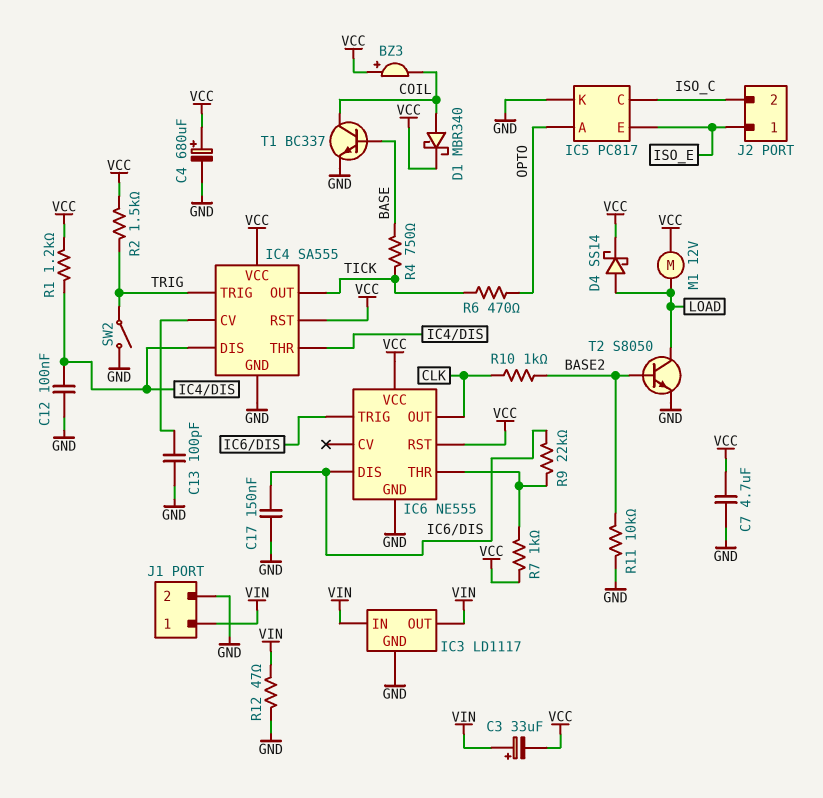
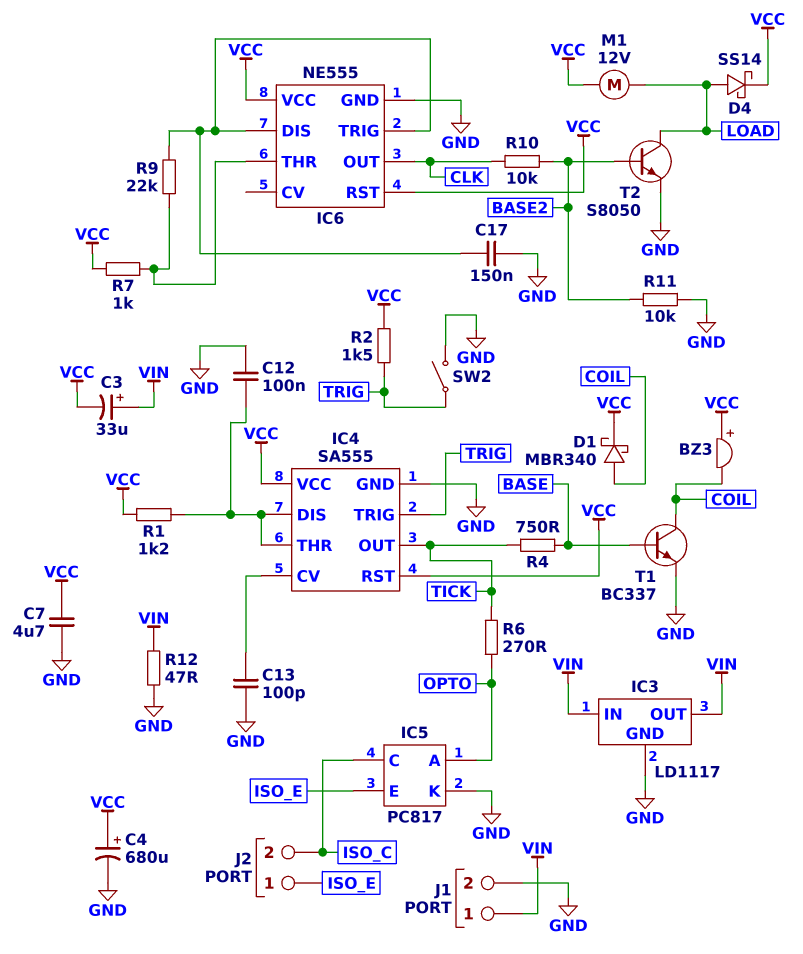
R6: 470 (OPTO, TICK) -> 270 (OPTO, TICK)
R10: 1k (BASE2, CLK) -> 10k (BASE2, CLK)

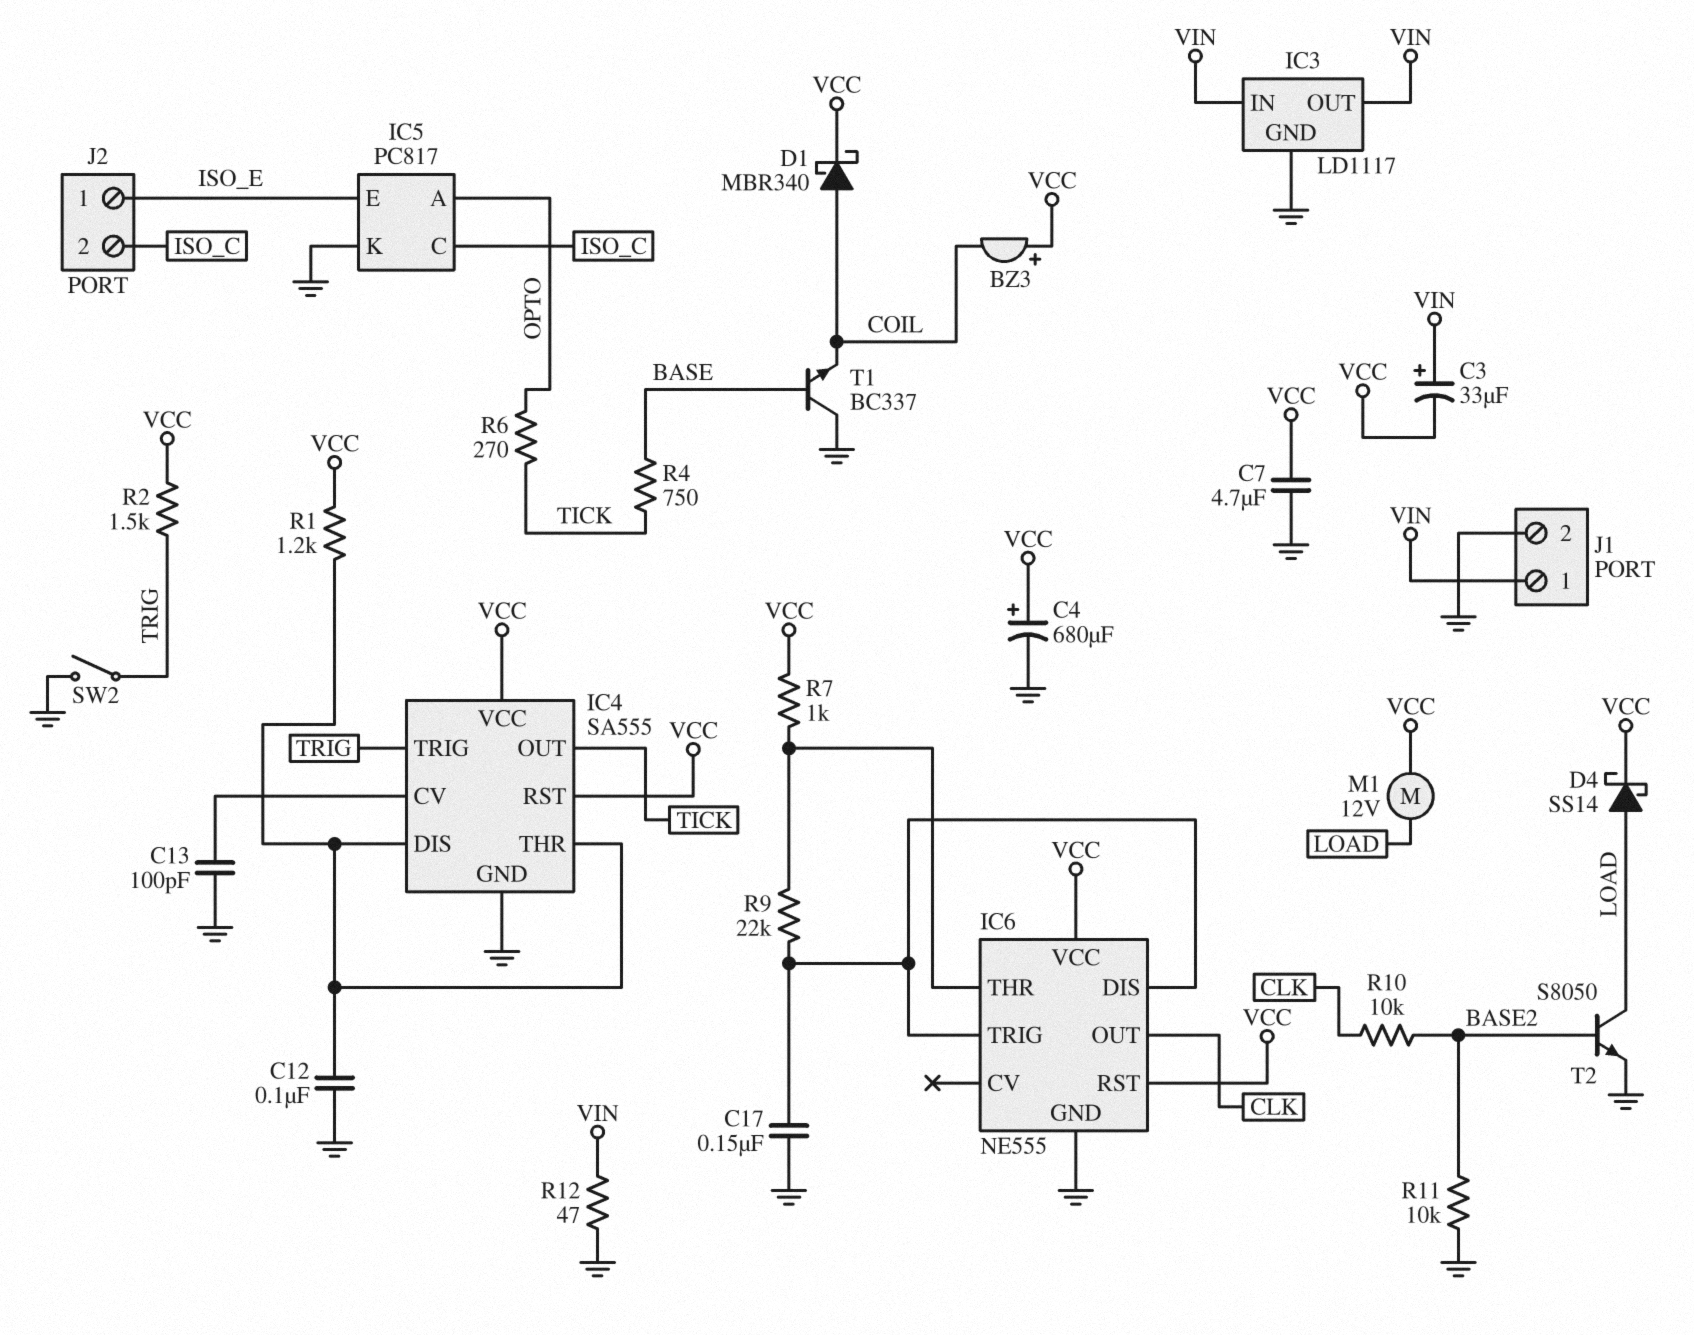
T1: NPN BC337 (B BASE, C COIL, E GND) -> NPN BC337 (B BASE, C GND, E COIL)

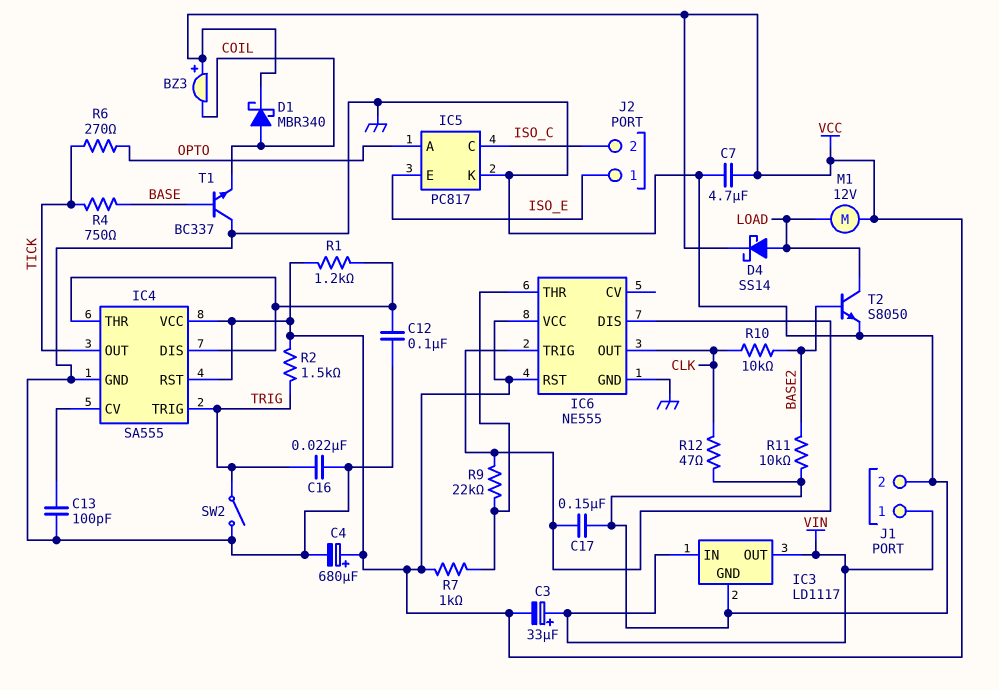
C16: none -> 22nF (GND, TRIG)
R12: 47 (GND, VIN) -> 47 (CLK, GND)

